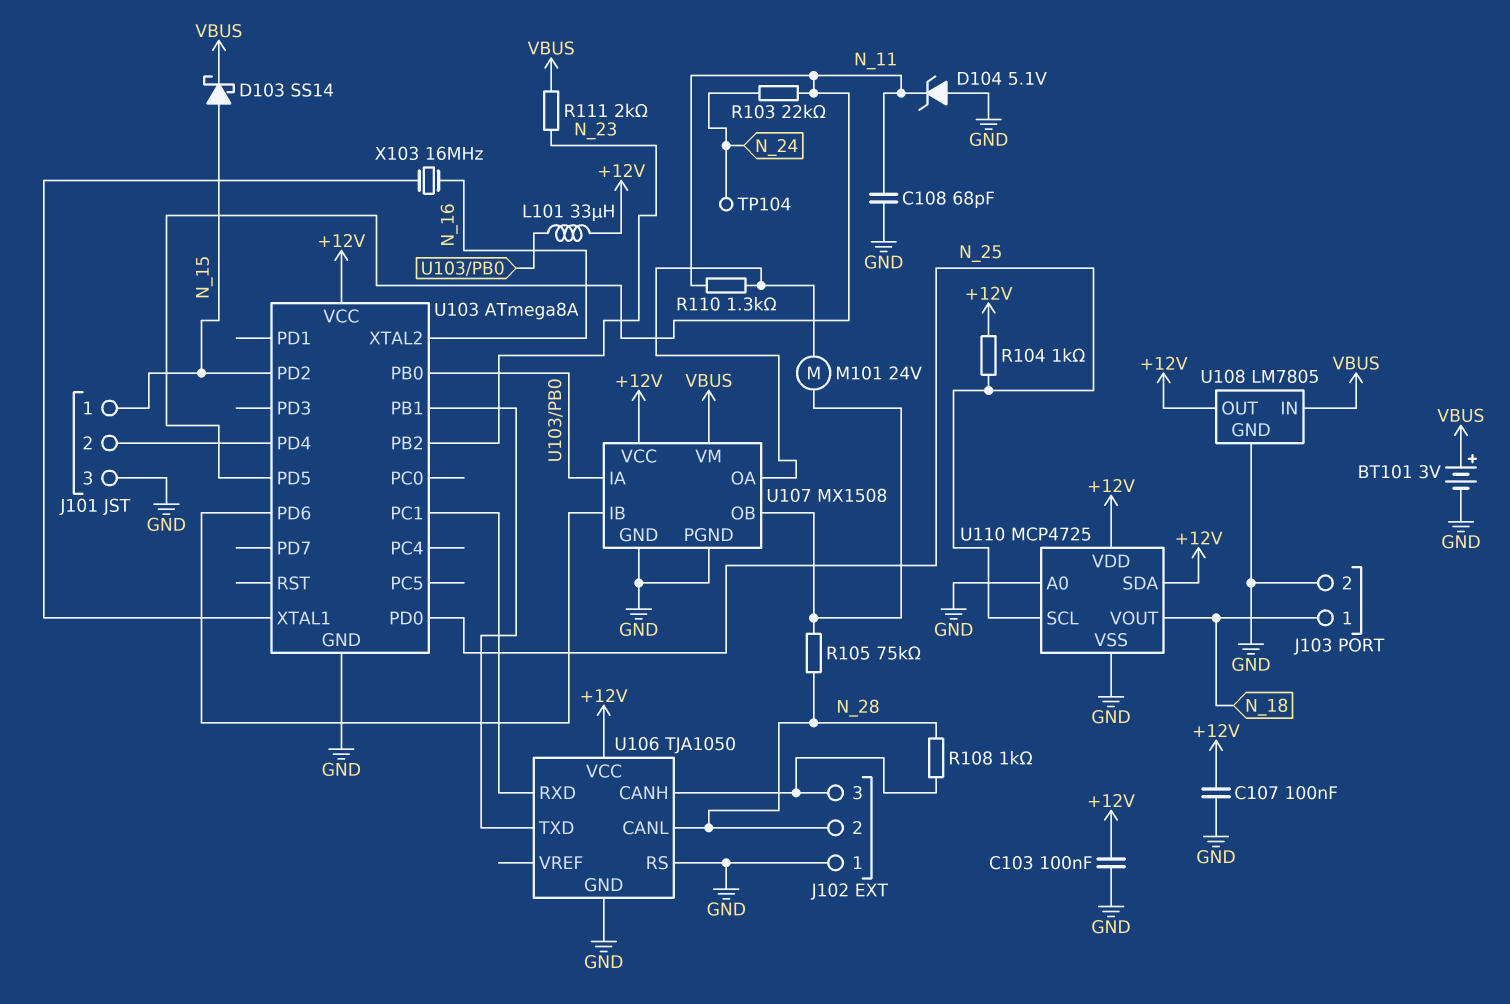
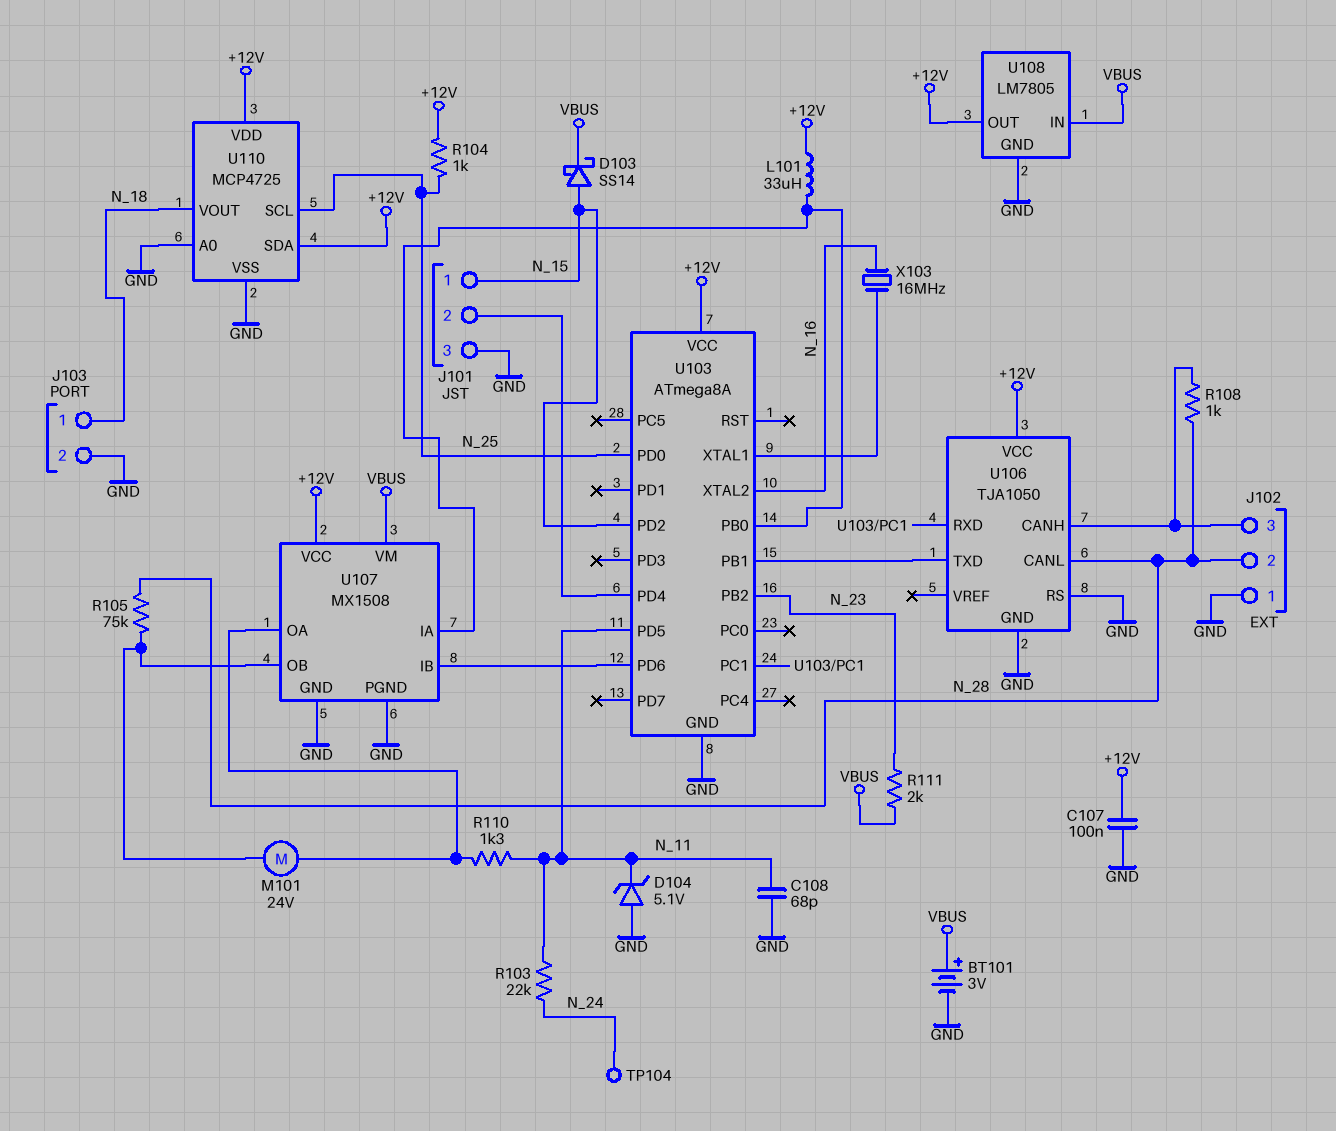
C103: 100nF (+12V, GND) -> none

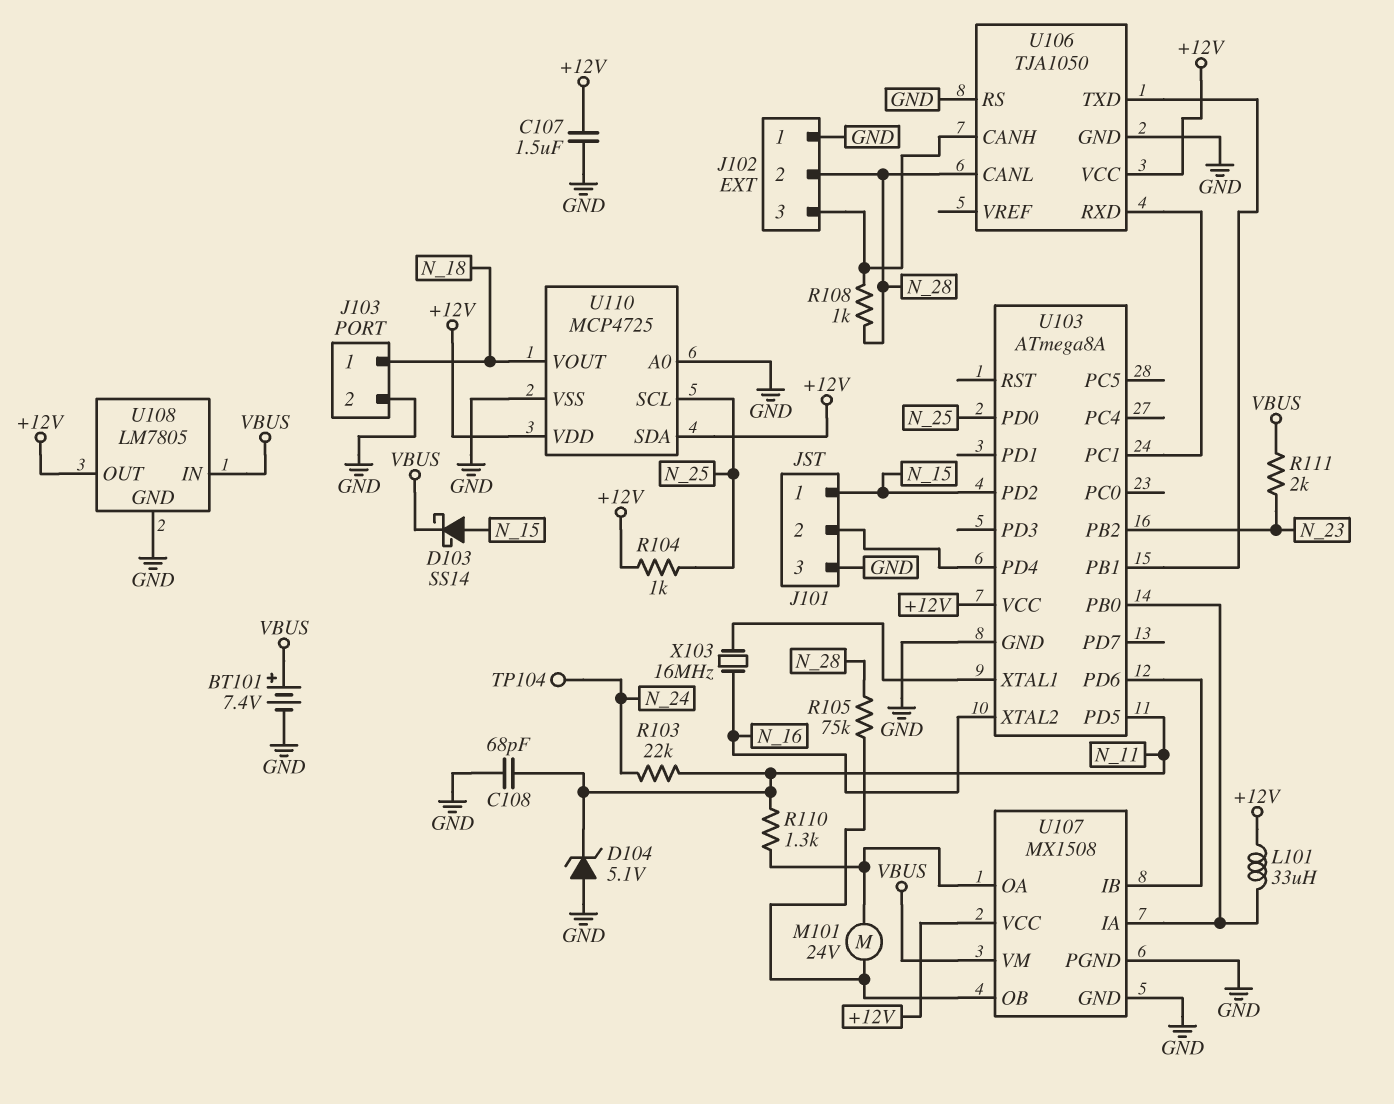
BT101: 3V (plus VBUS, minus GND) -> 7.4V (plus VBUS, minus GND)
C107: 100nF (+12V, GND) -> 1.5uF (+12V, GND)

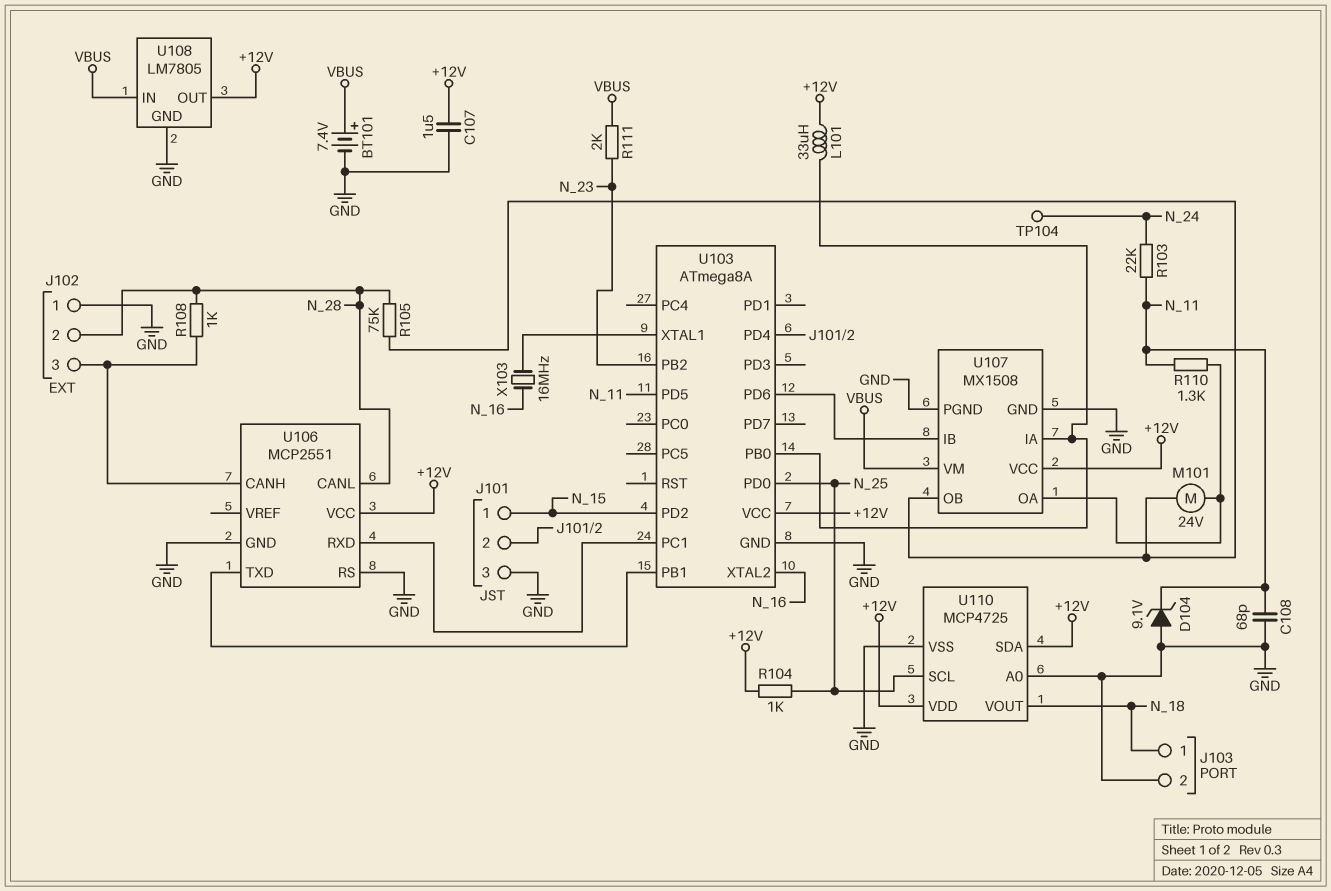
D103: schottky SS14 (A N_15, K VBUS) -> none
D104: zener 5.1V (A GND, K N_11) -> zener 9.1V (A GND, K N_11)
U106: TJA1050 -> MCP2551

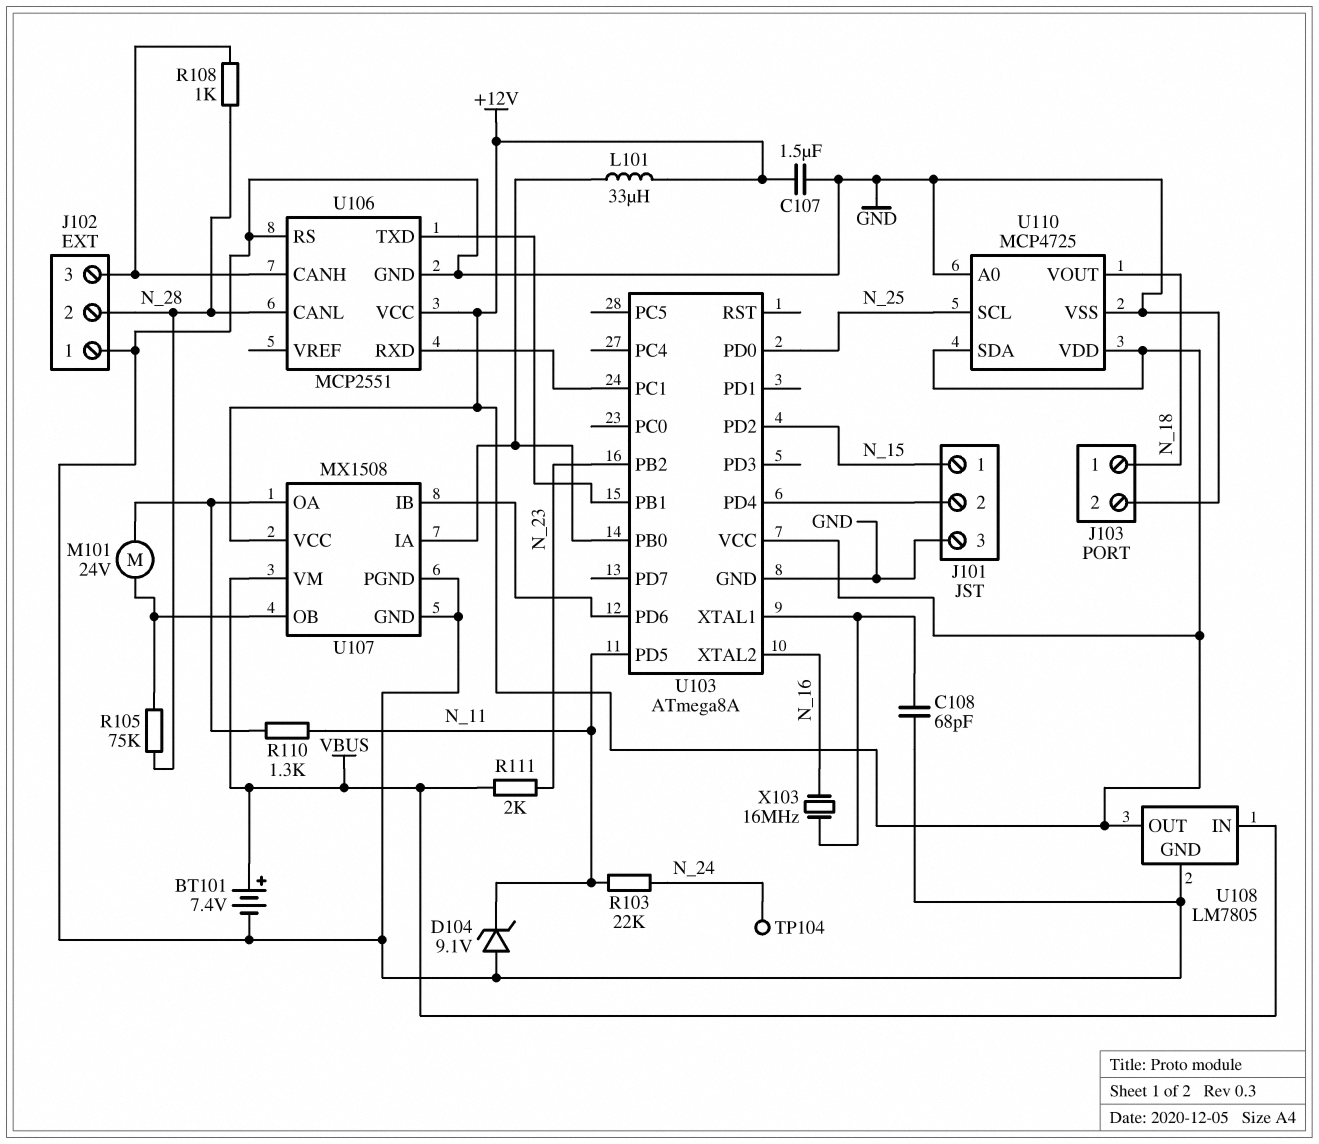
C108: 68pF (GND, N_11) -> 68pF (GND, U103/XTAL1)
R104: 1k (+12V, N_25) -> none

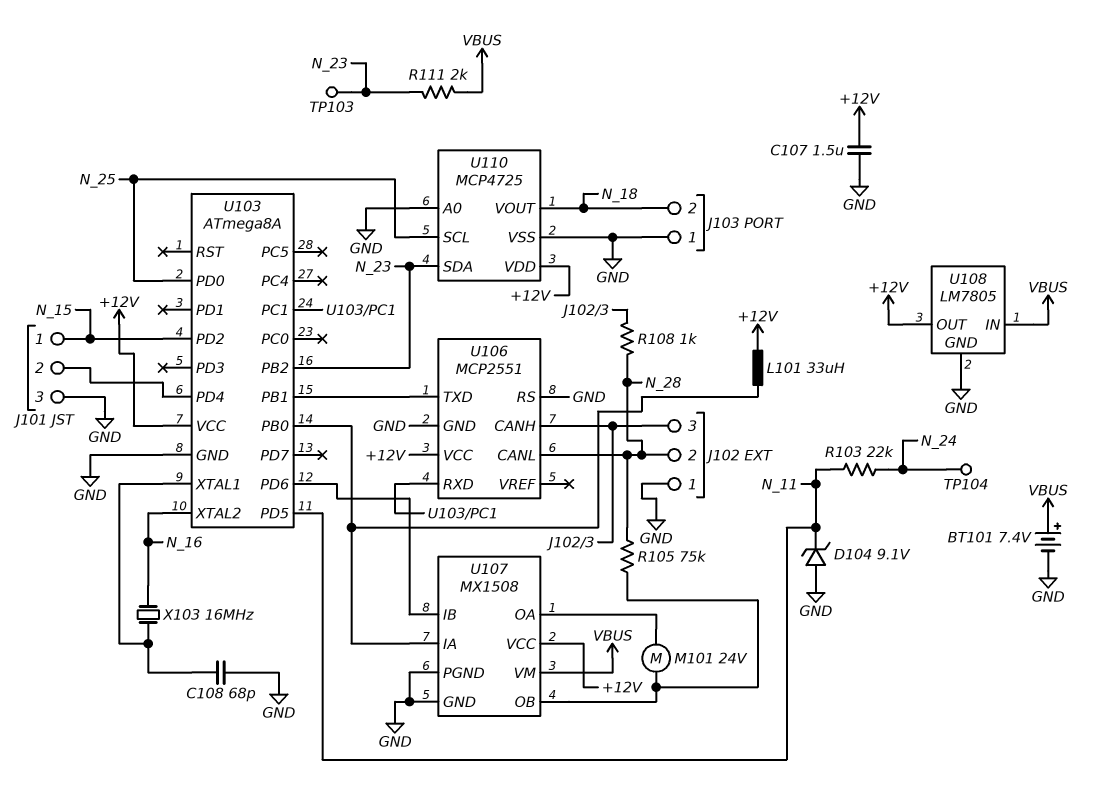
J103 pin 1: N_18 -> GND
J103 pin 2: GND -> N_18
R110: 1.3k (N_11, U107/OA) -> none
TP103: none -> test point (N_23)
U110 pin SDA: +12V -> N_23

